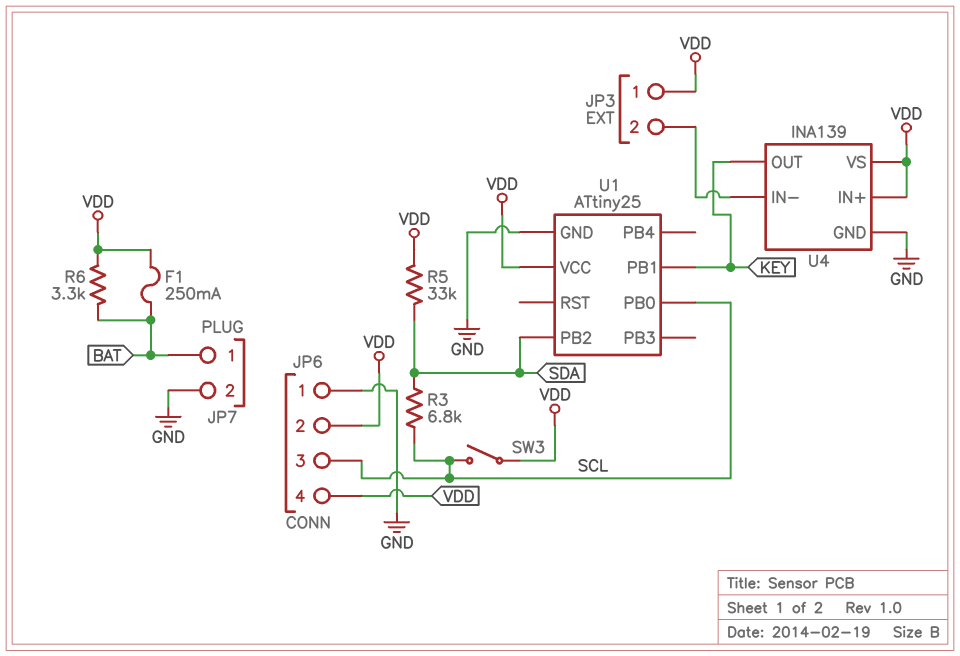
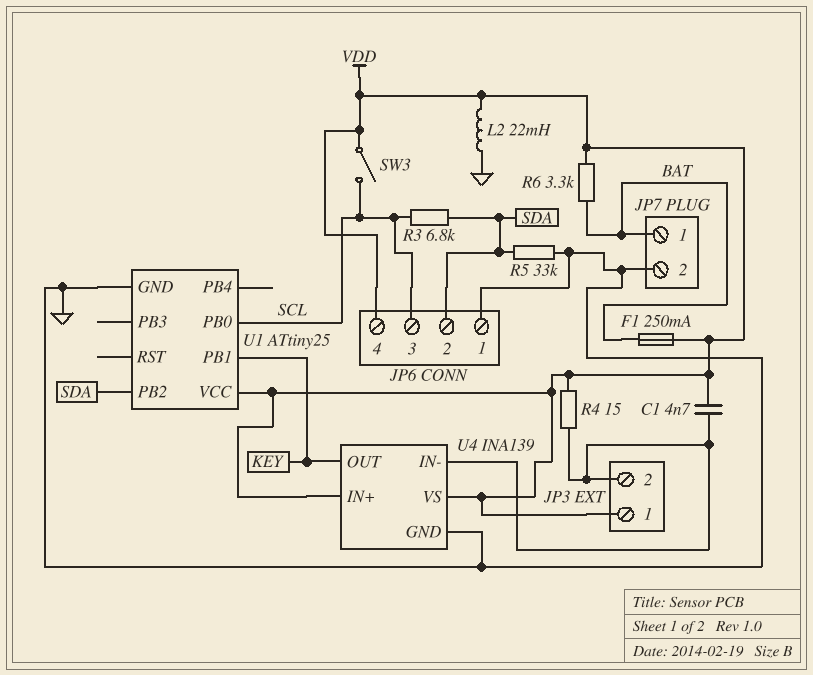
C1: none -> 4.7nF (JP3/2, VDD)
JP6 pin 2: VDD -> SDA
L2: none -> 22mH (GND, VDD)
R4: none -> 15 (JP3/2, VDD)
R5: 33k (SDA, VDD) -> 33k (GND, SDA)

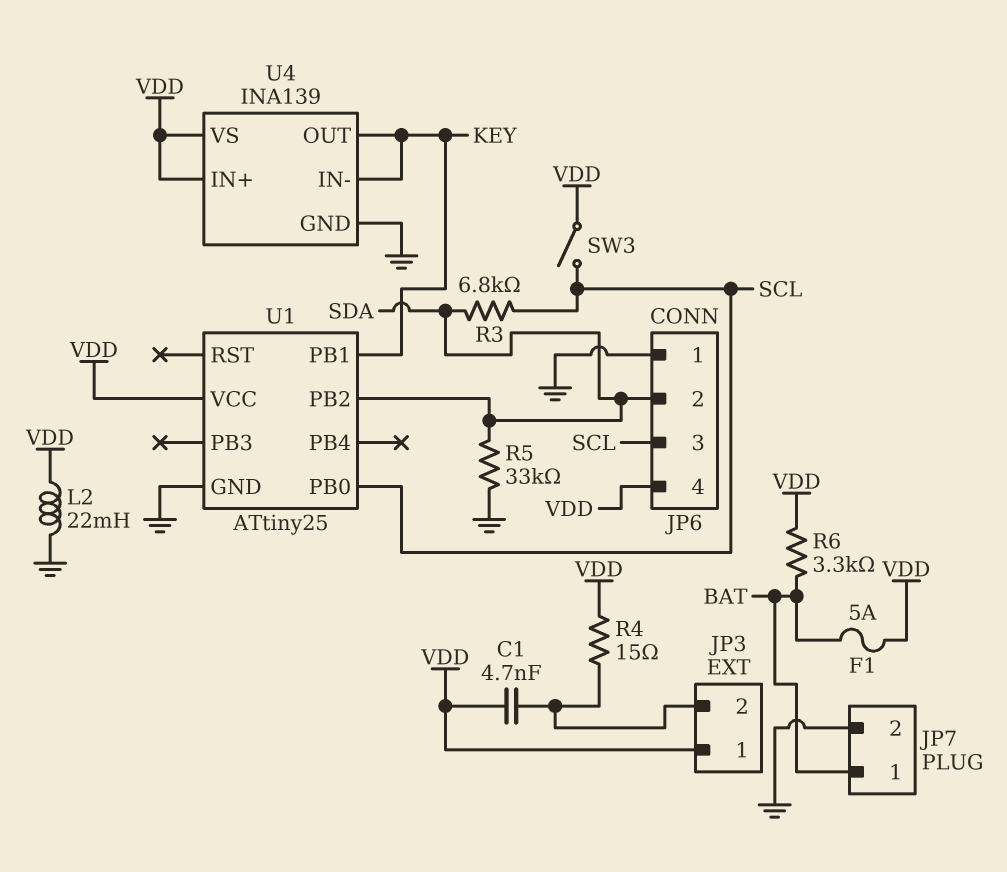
F1: 250mA (BAT, VDD) -> 5A (BAT, VDD)
U4 pin IN-: JP3/2 -> KEY

